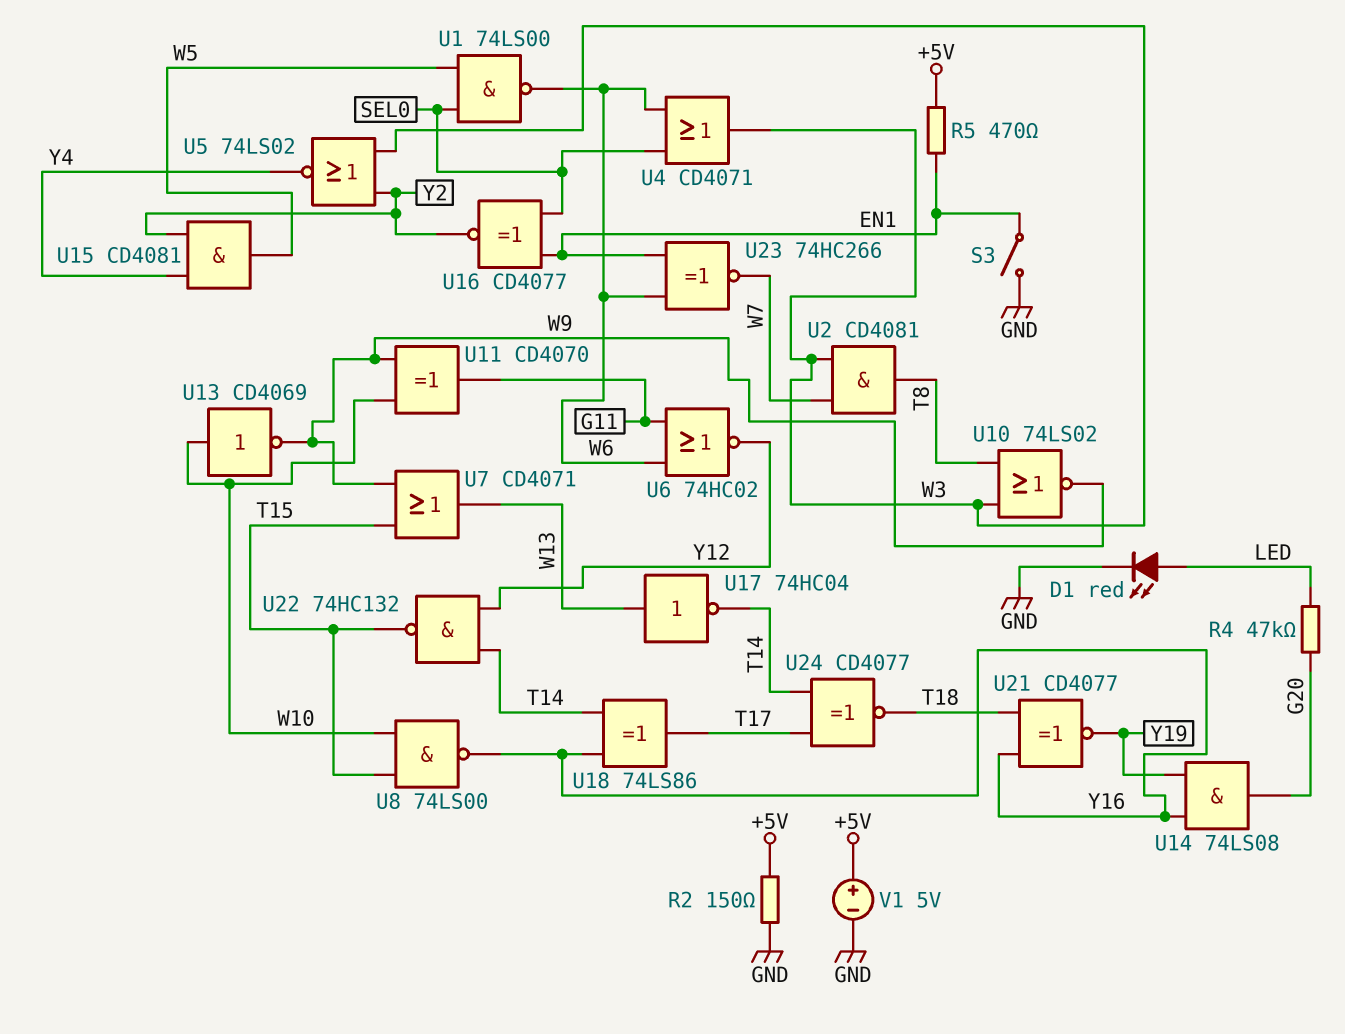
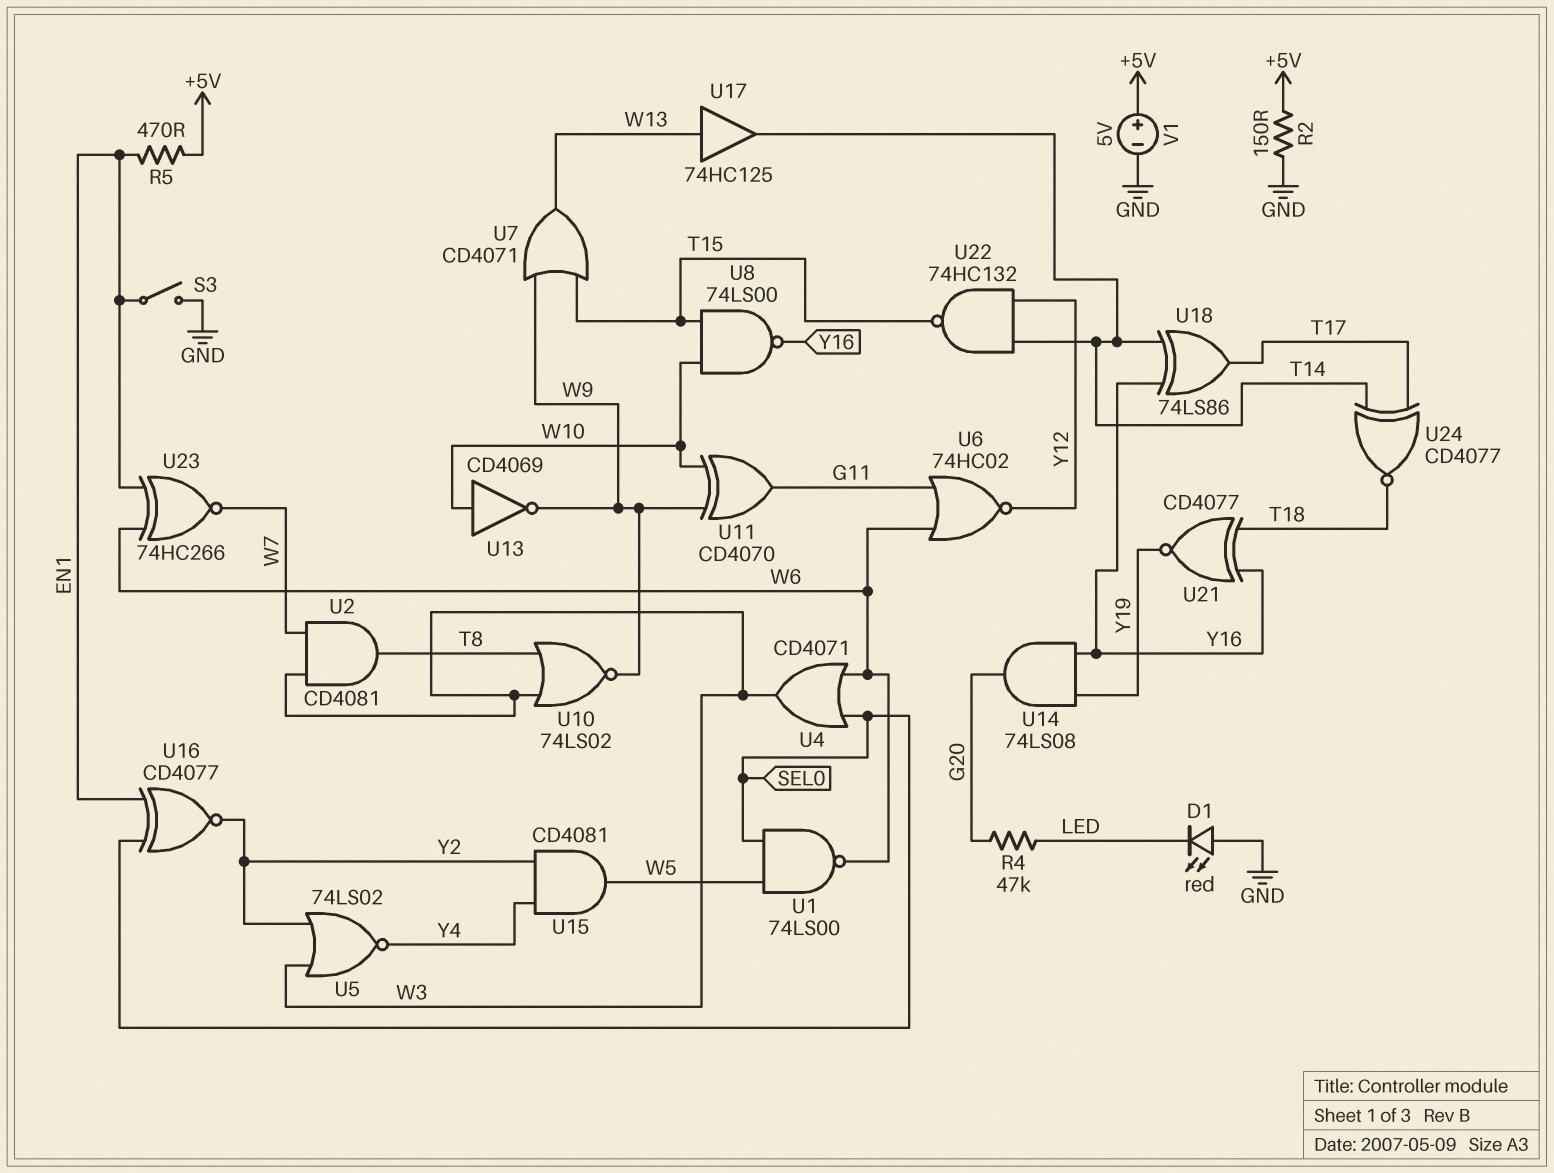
D1: LED red (A LED, K GND) -> LED red (A GND, K LED)
U17: NOT 74HC04 (in W13, out T14) -> buffer 74HC125 (in W13, out T14)

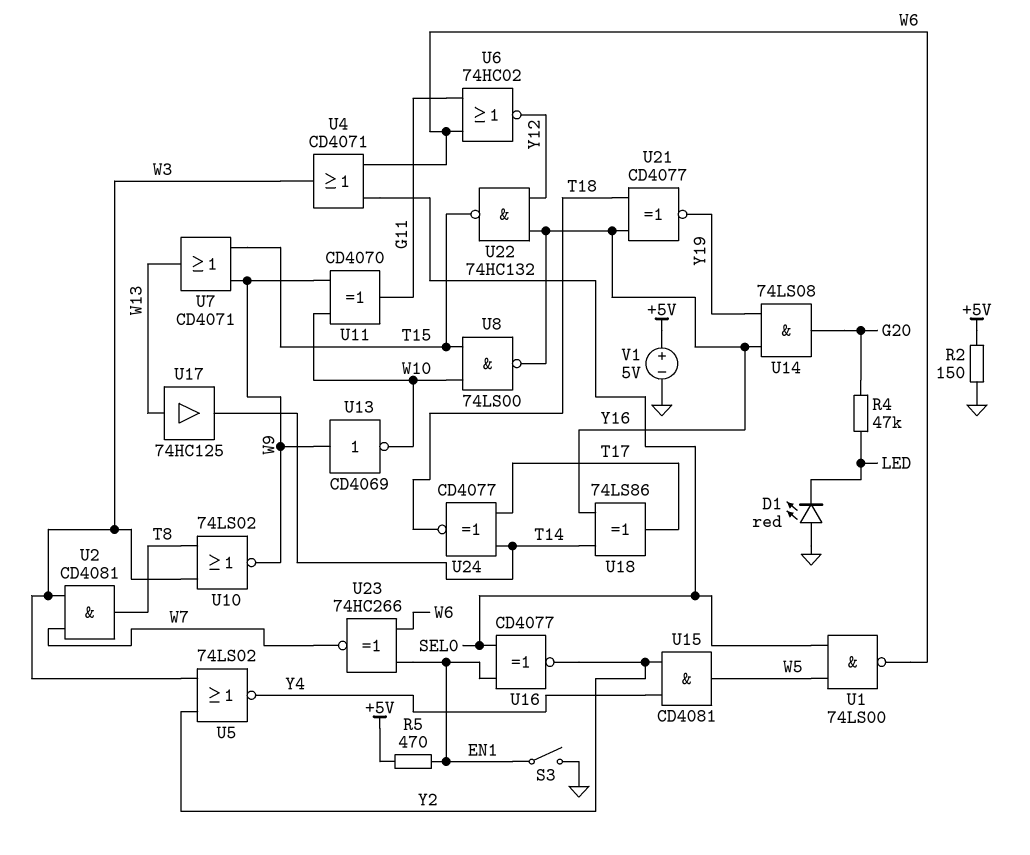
U13: NOT CD4069 (in W10, out W9) -> NOT CD4069 (in W9, out W10)
U22: NAND 74HC132 (in T14, in Y12, out T15) -> NAND 74HC132 (in Y12, in Y16, out T15)

